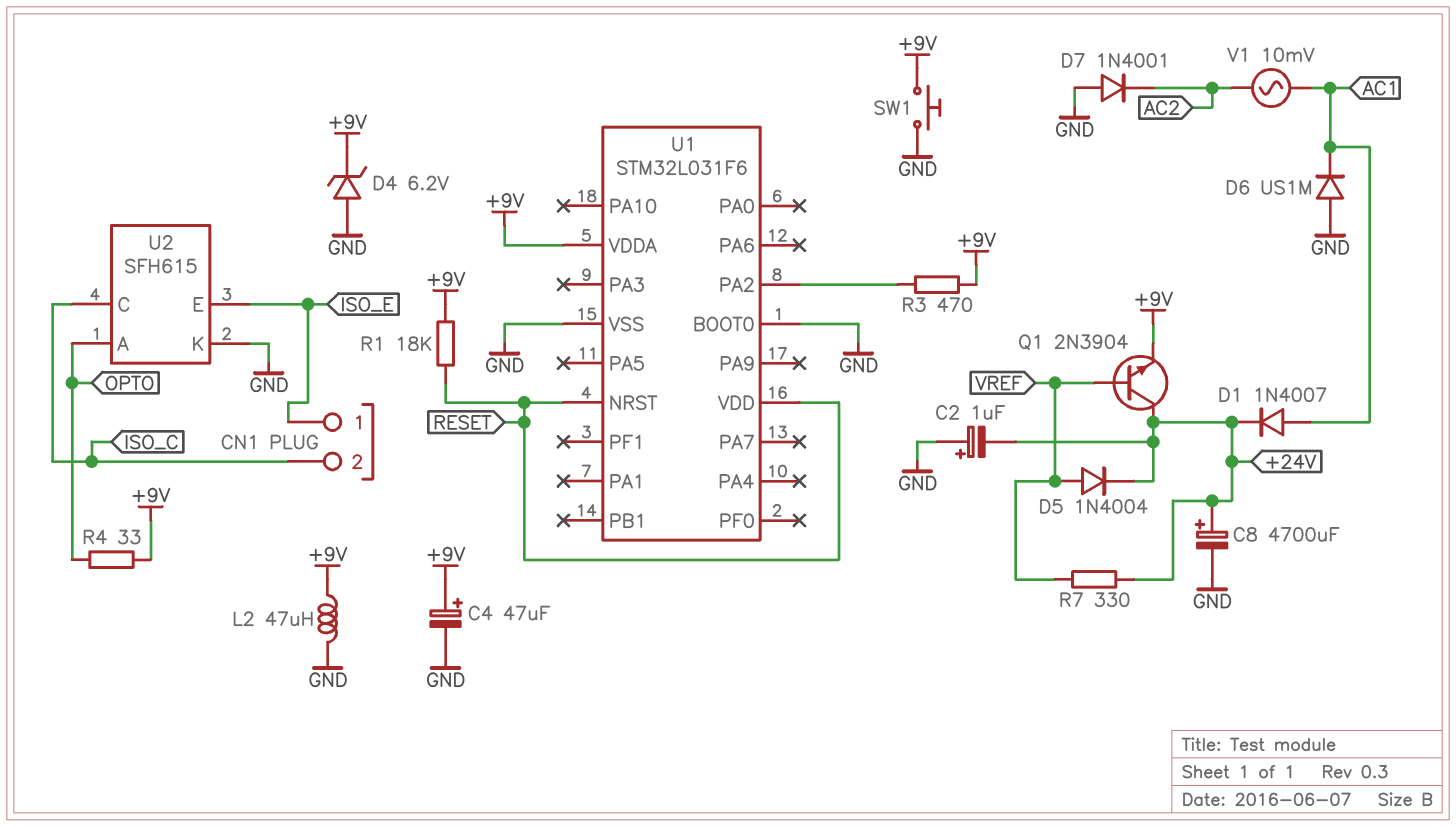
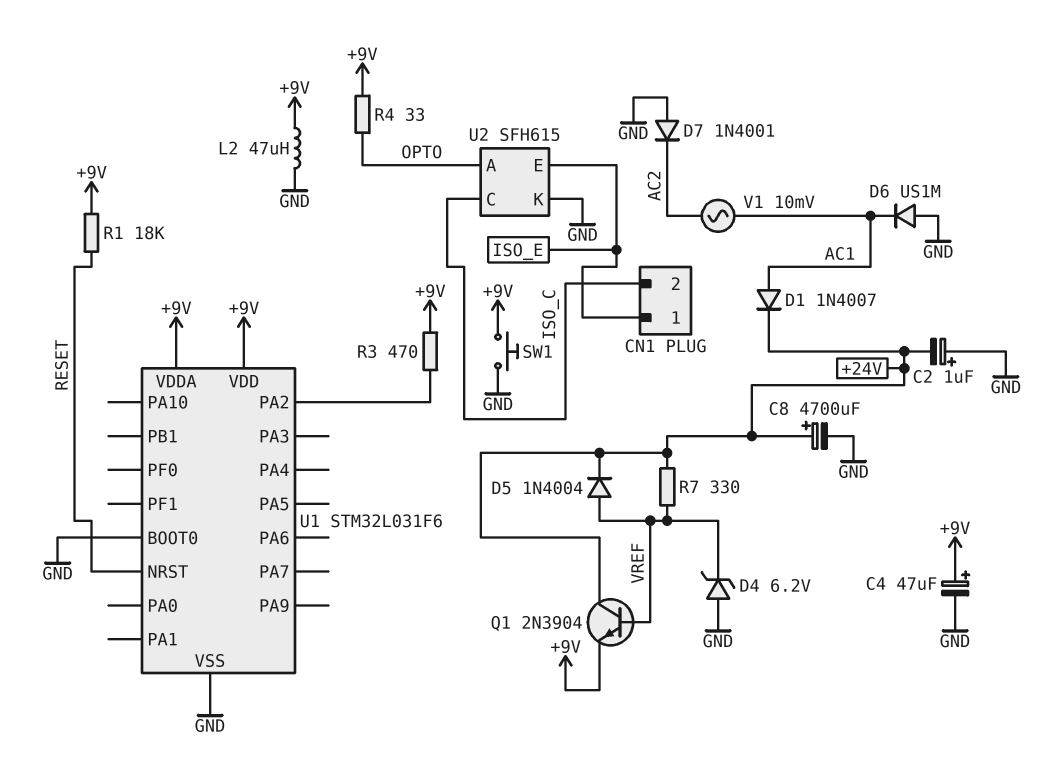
D4: zener 6.2V (A GND, K +9V) -> zener 6.2V (A GND, K VREF)
U1 pin VDD: RESET -> +9V

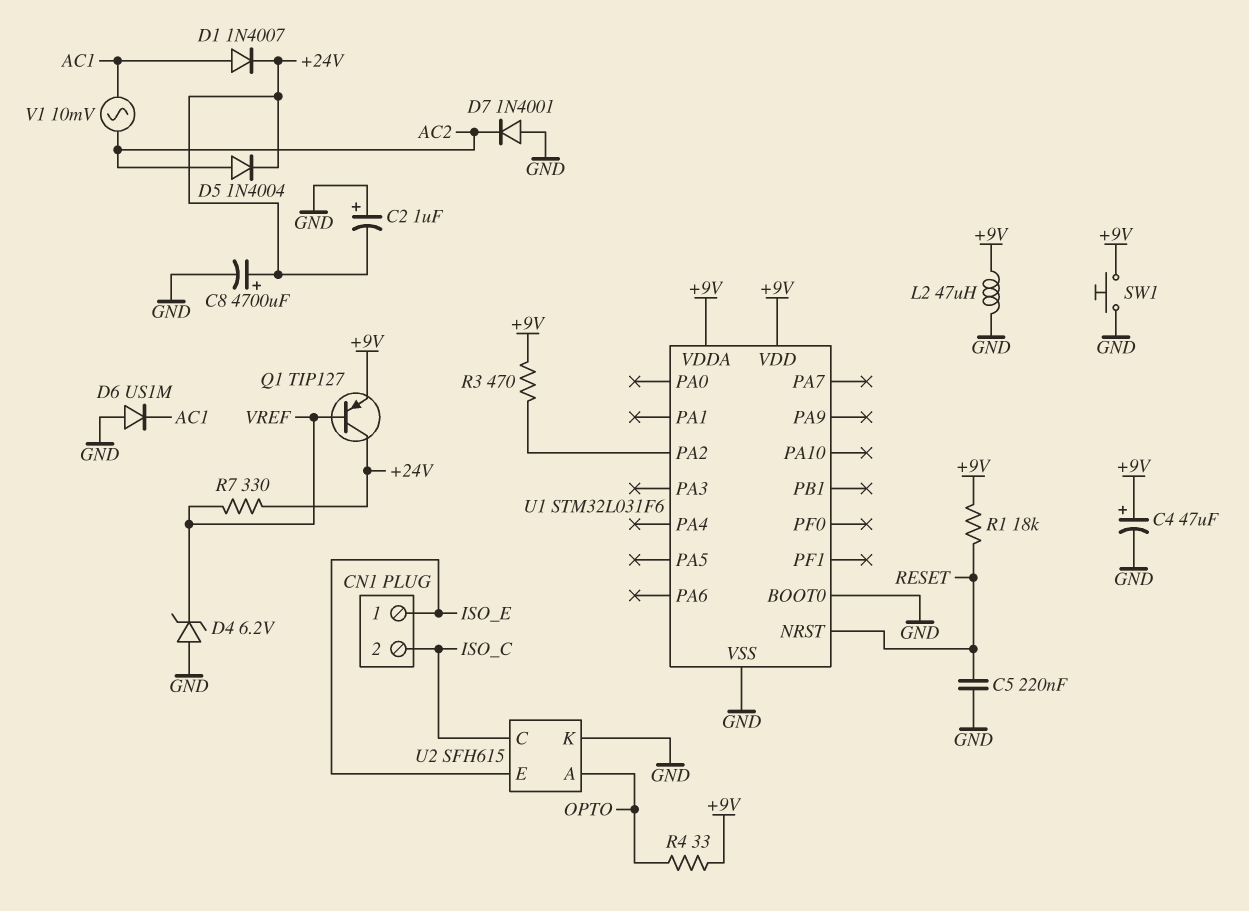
C5: none -> 220nF (GND, RESET)
D5: diode 1N4004 (A VREF, K +24V) -> diode 1N4004 (A AC2, K +24V)
Q1: NPN 2N3904 (B VREF, C +24V, E +9V) -> PNP TIP127 (B VREF, C +24V, E +9V)

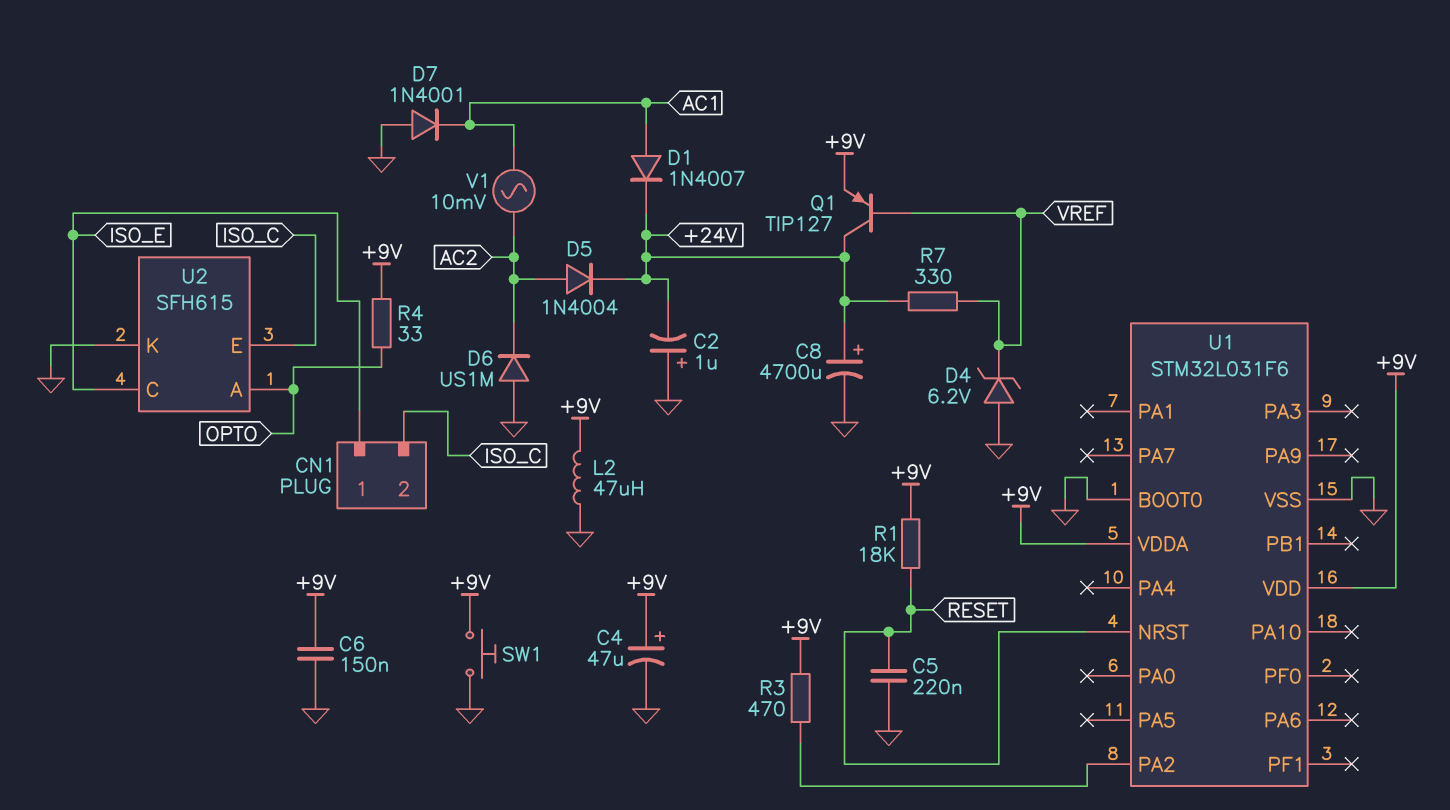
C6: none -> 150nF (+9V, GND)
D6: diode US1M (A GND, K AC1) -> diode US1M (A GND, K AC2)
D7: diode 1N4001 (A GND, K AC2) -> diode 1N4001 (A GND, K AC1)
U2 pin C: ISO_C -> ISO_E
U2 pin E: ISO_E -> ISO_C

